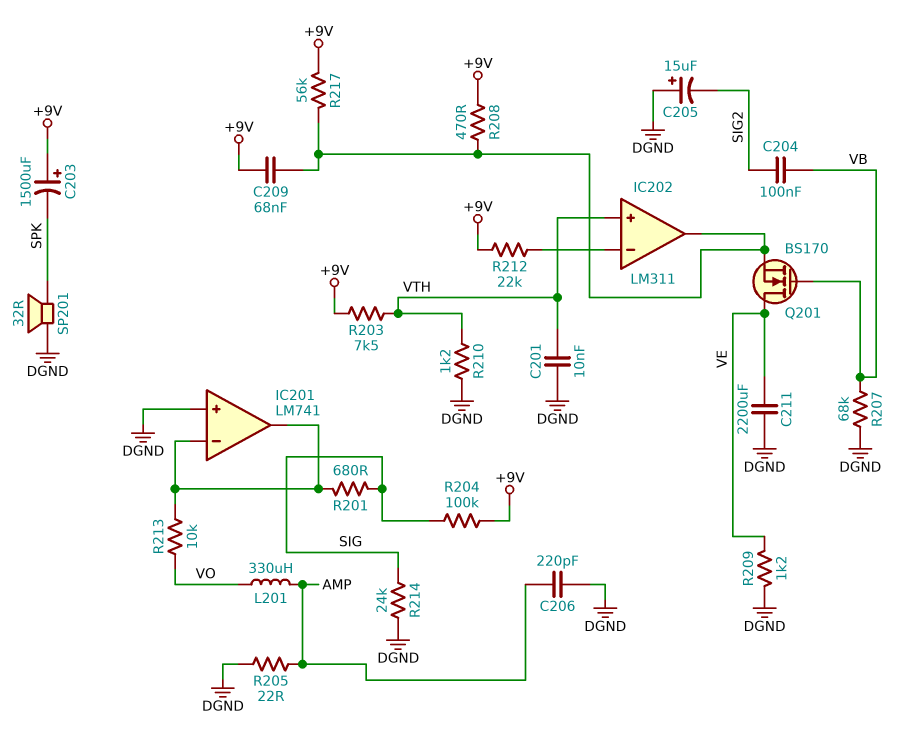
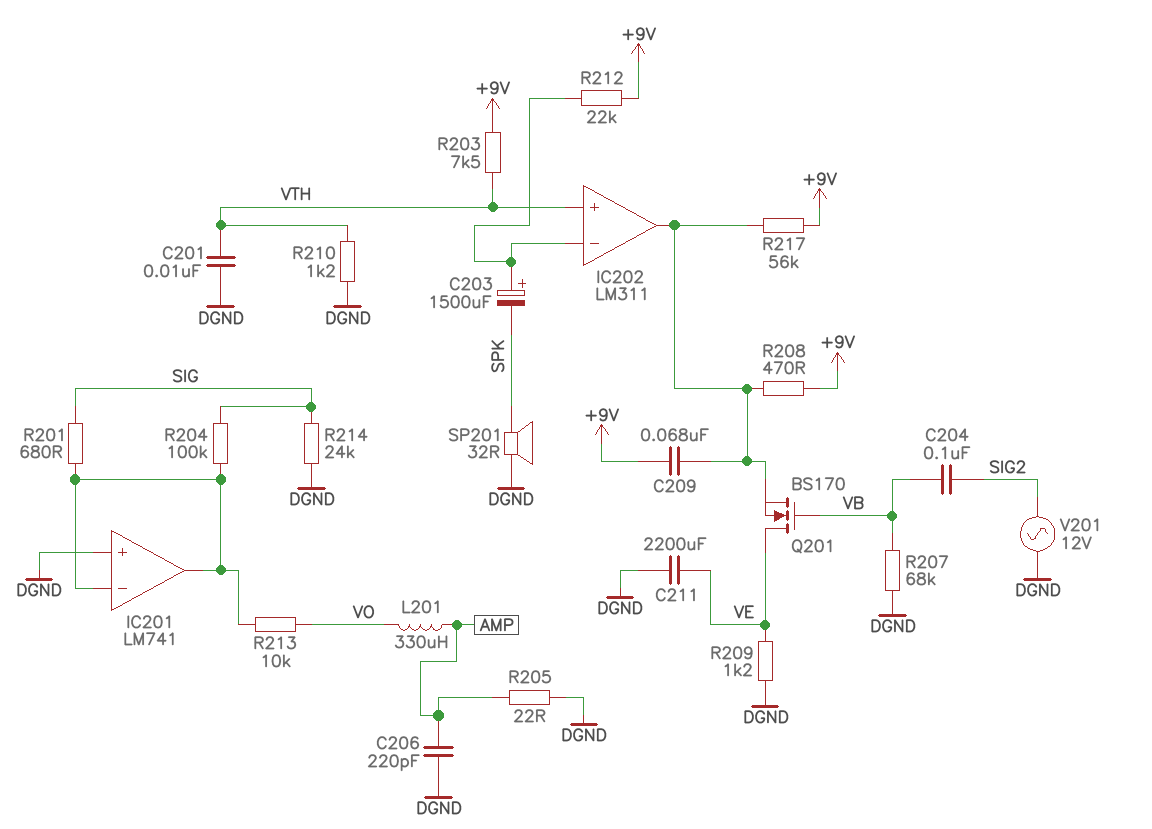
C203: 1500uF (plus +9V, minus SPK) -> 1500uF (plus IC202/in-, minus SPK)
C205: 15uF (plus DGND, minus SIG2) -> none
R204: 100k (+9V, SIG) -> 100k (IC201/in-, SIG)
V201: none -> AC 12V (DGND, SIG2)

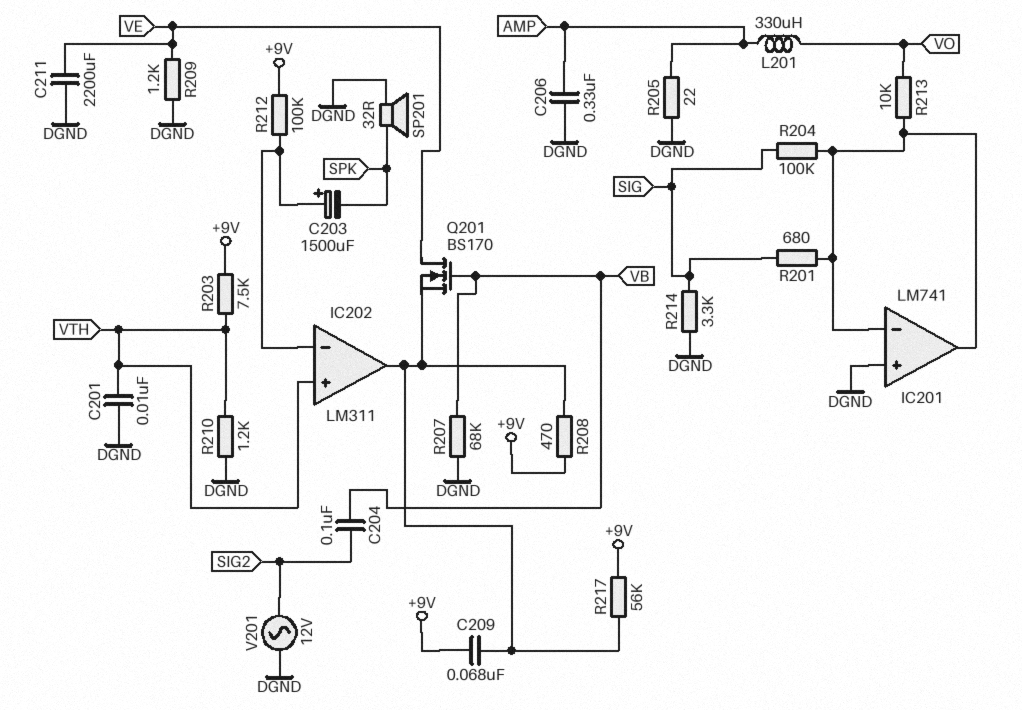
C206: 220pF (AMP, DGND) -> 330nF (AMP, DGND)
R212: 22k (+9V, IC202/in-) -> 100k (+9V, IC202/in-)
R214: 24k (DGND, SIG) -> 3.3k (DGND, SIG)

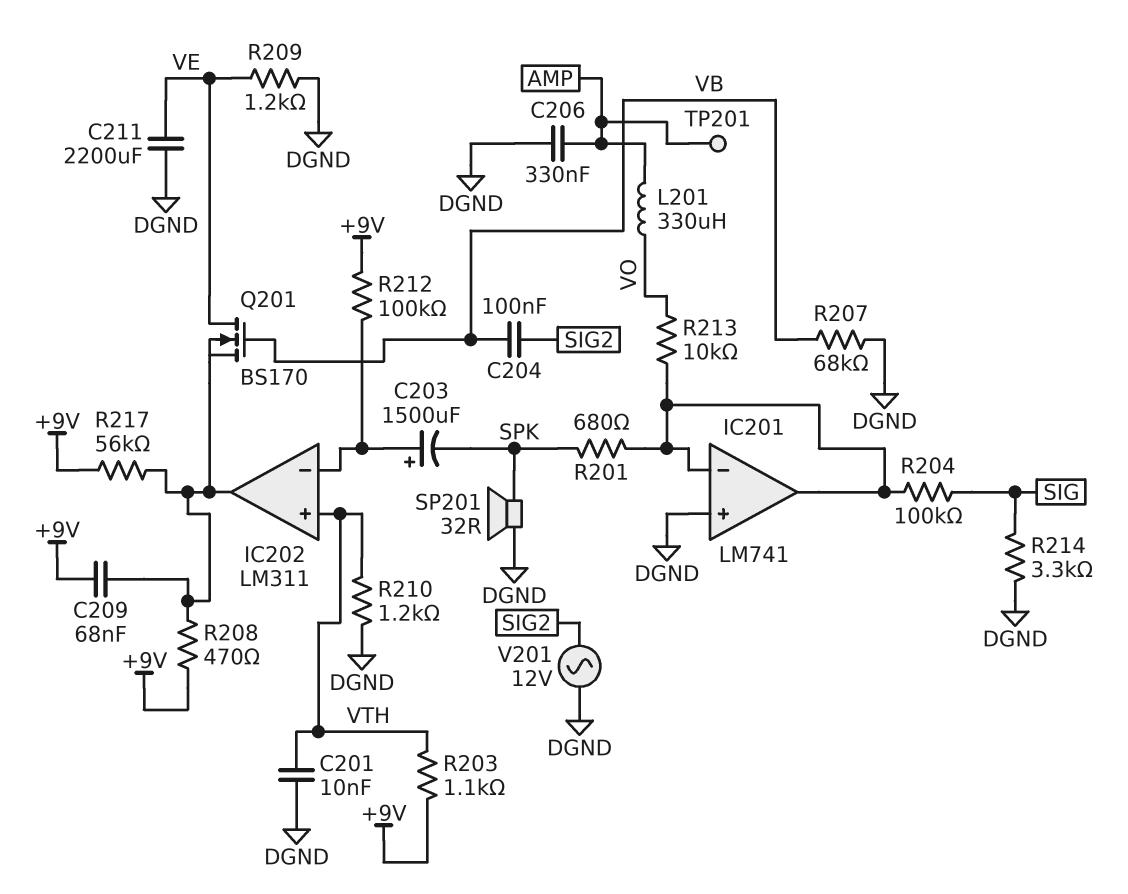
R201: 680 (IC201/in-, SIG) -> 680 (IC201/in-, SPK)
R203: 7.5k (+9V, VTH) -> 1.1k (+9V, VTH)
R205: 22 (AMP, DGND) -> none
TP201: none -> test point (AMP)

